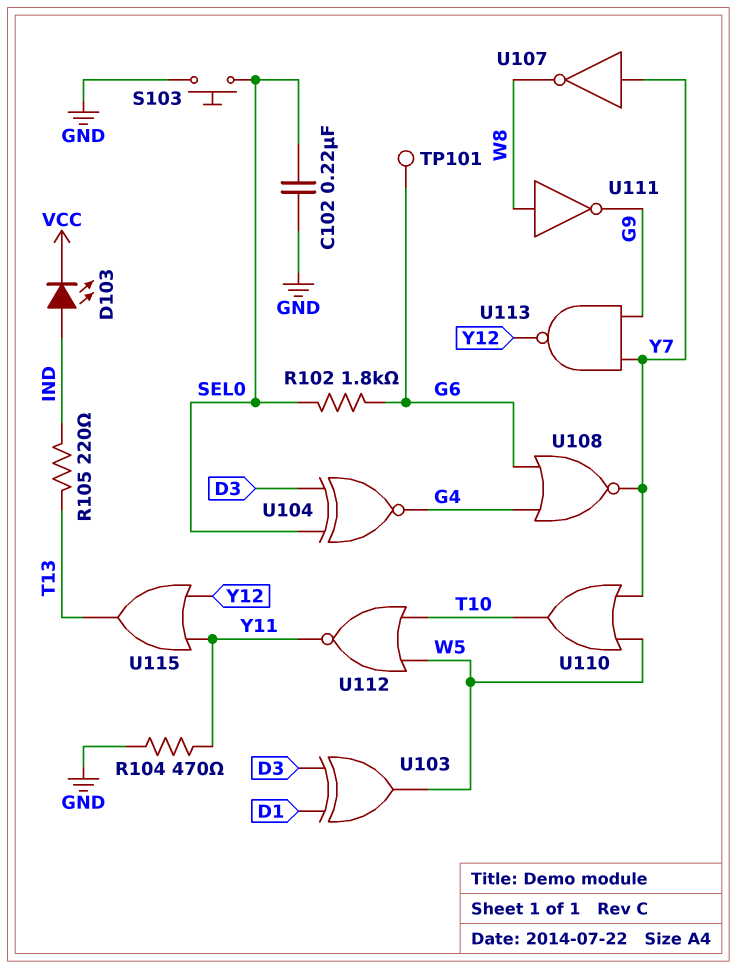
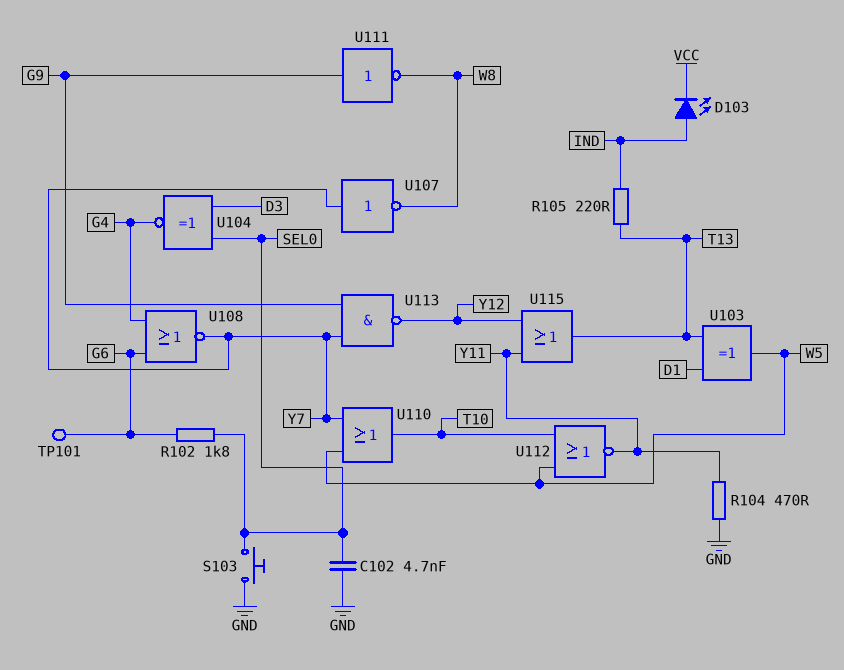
C102: 220nF (GND, SEL0) -> 4.7nF (GND, SEL0)
U103: XOR (in D1, in D3, out W5) -> XOR (in D1, in T13, out W5)
U111: NOT (in W8, out G9) -> NOT (in G9, out W8)

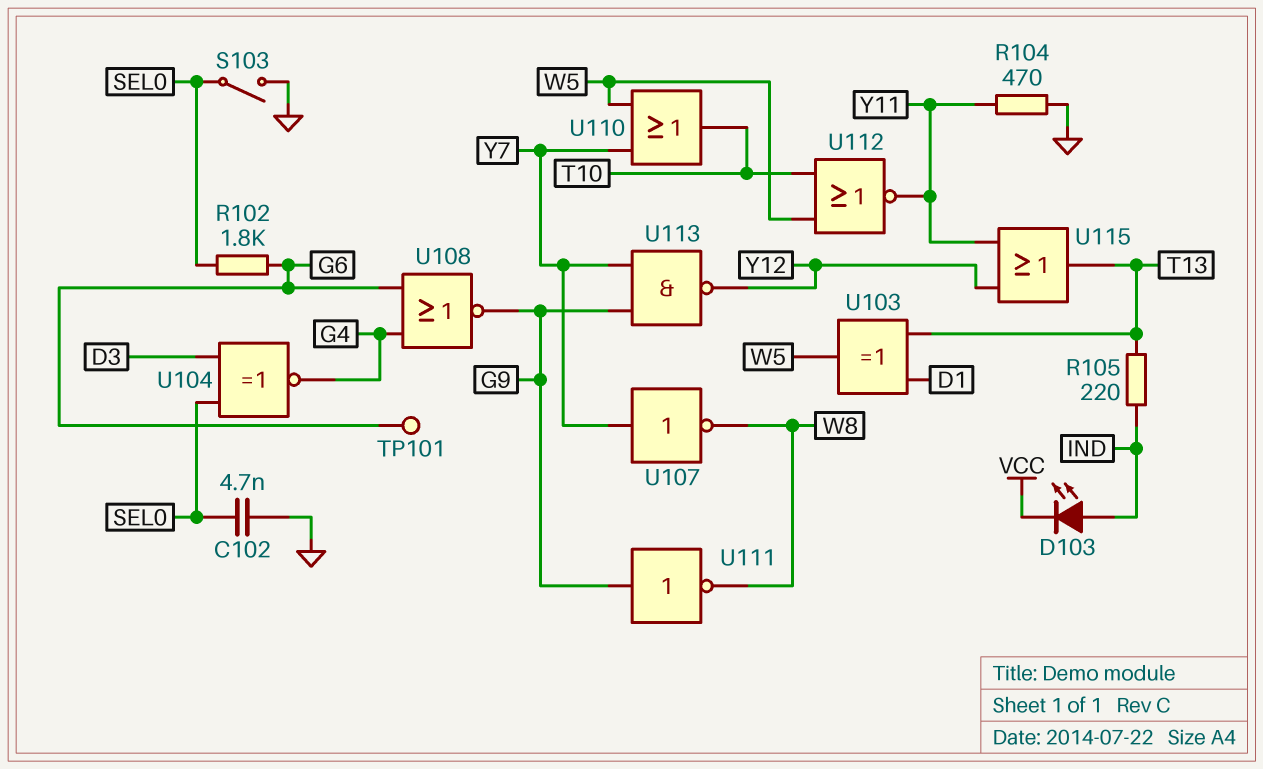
S103: button (GND, SEL0) -> switch (GND, SEL0)
U108: NOR (in G4, in G6, out Y7) -> NOR (in G4, in G6, out G9)

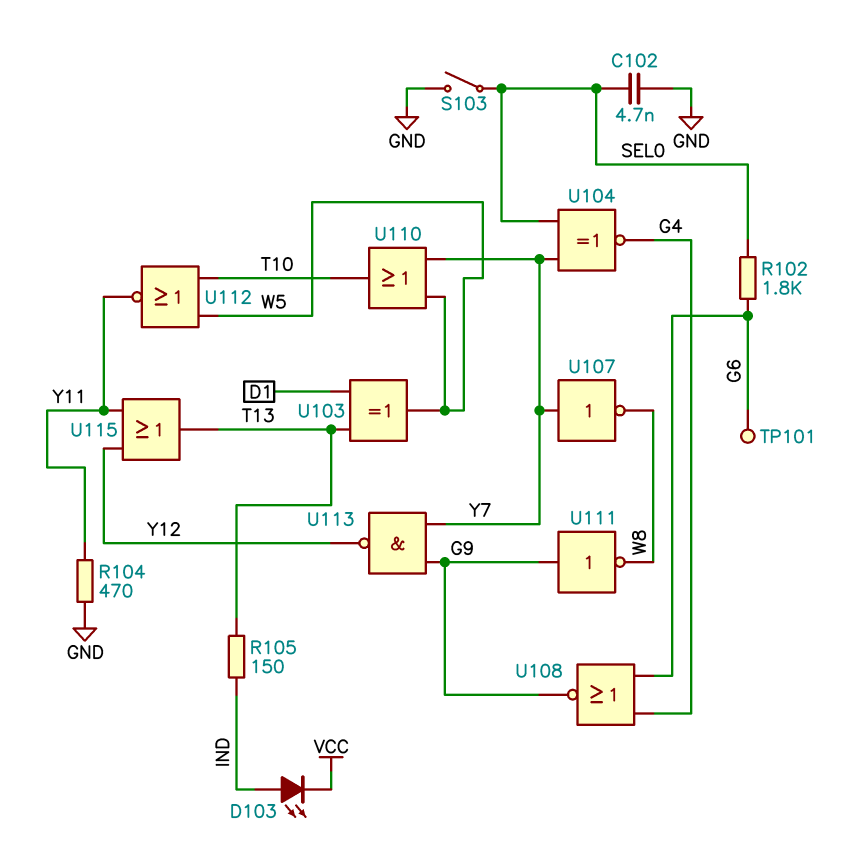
R105: 220 (IND, T13) -> 150 (IND, T13)
U104: XNOR (in D3, in SEL0, out G4) -> XNOR (in SEL0, in Y7, out G4)

